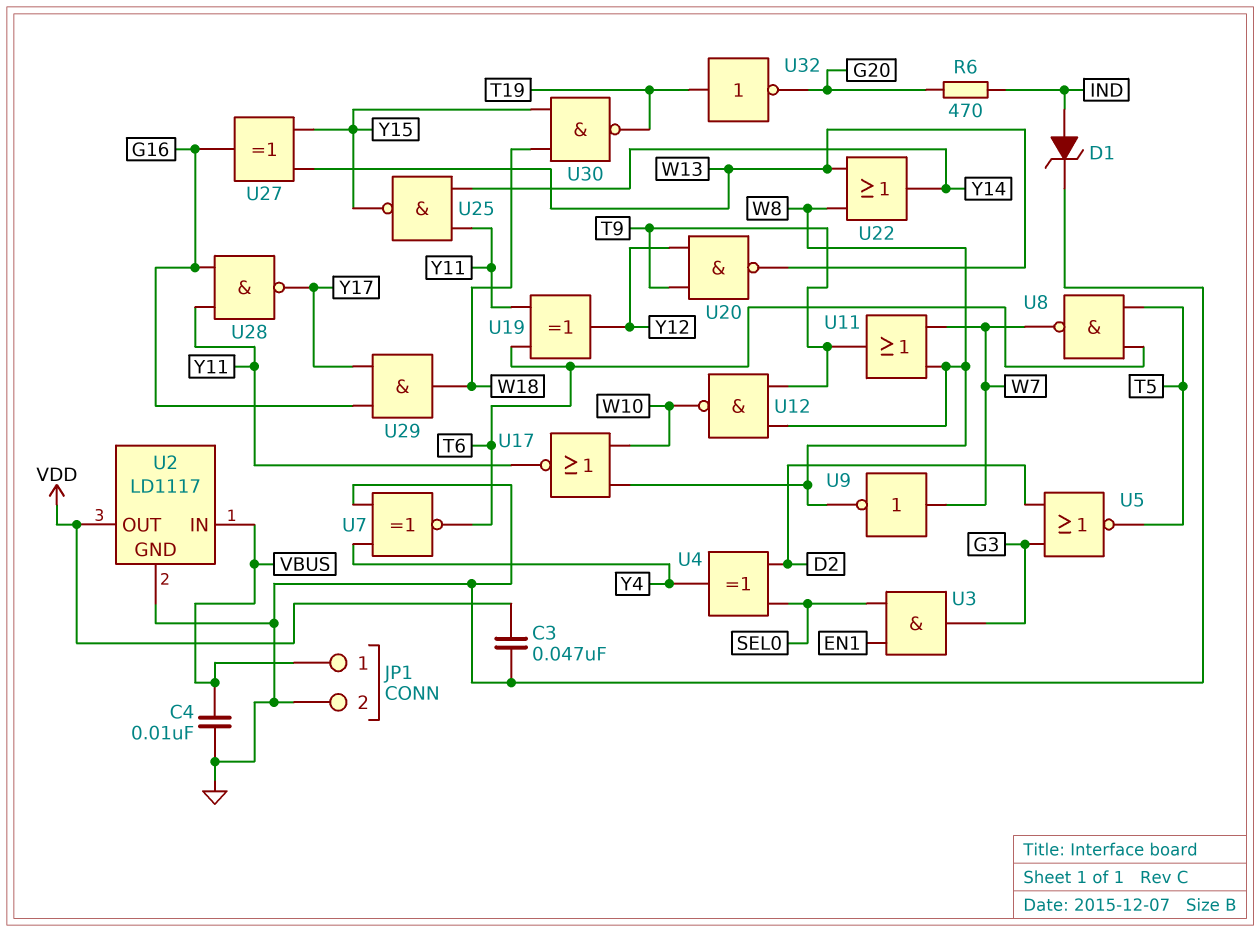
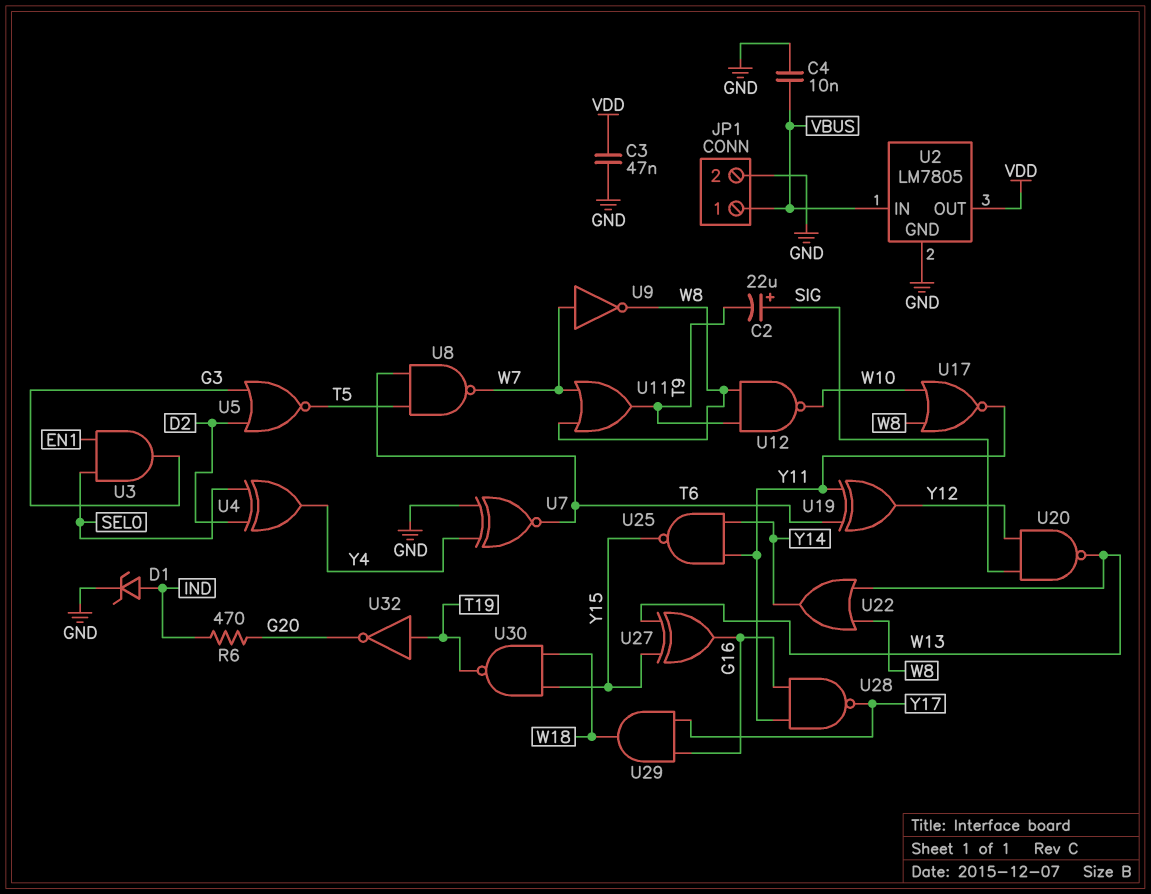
C2: none -> 22uF (plus SIG, minus T9)
U2: LD1117 -> LM7805
U20: NAND (in T9, in Y12, out W13) -> NAND (in SIG, in Y12, out W13)

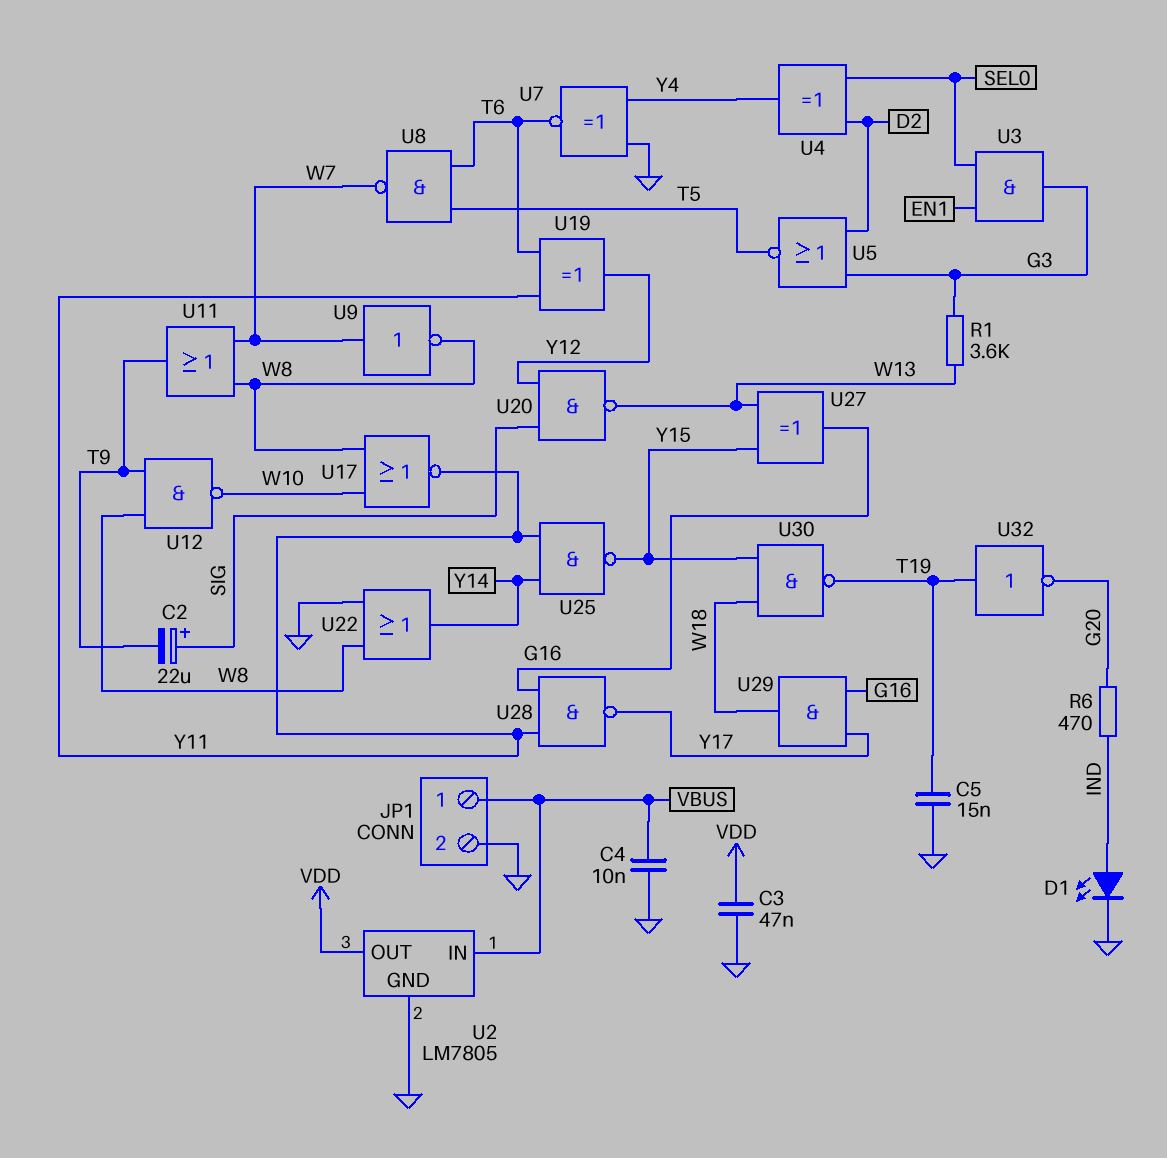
C5: none -> 15nF (GND, T19)
D1: zener (A IND, K GND) -> LED (A IND, K GND)
R1: none -> 3.6k (G3, W13)
U22: OR (in W8, in W13, out Y14) -> OR (in GND, in W8, out Y14)

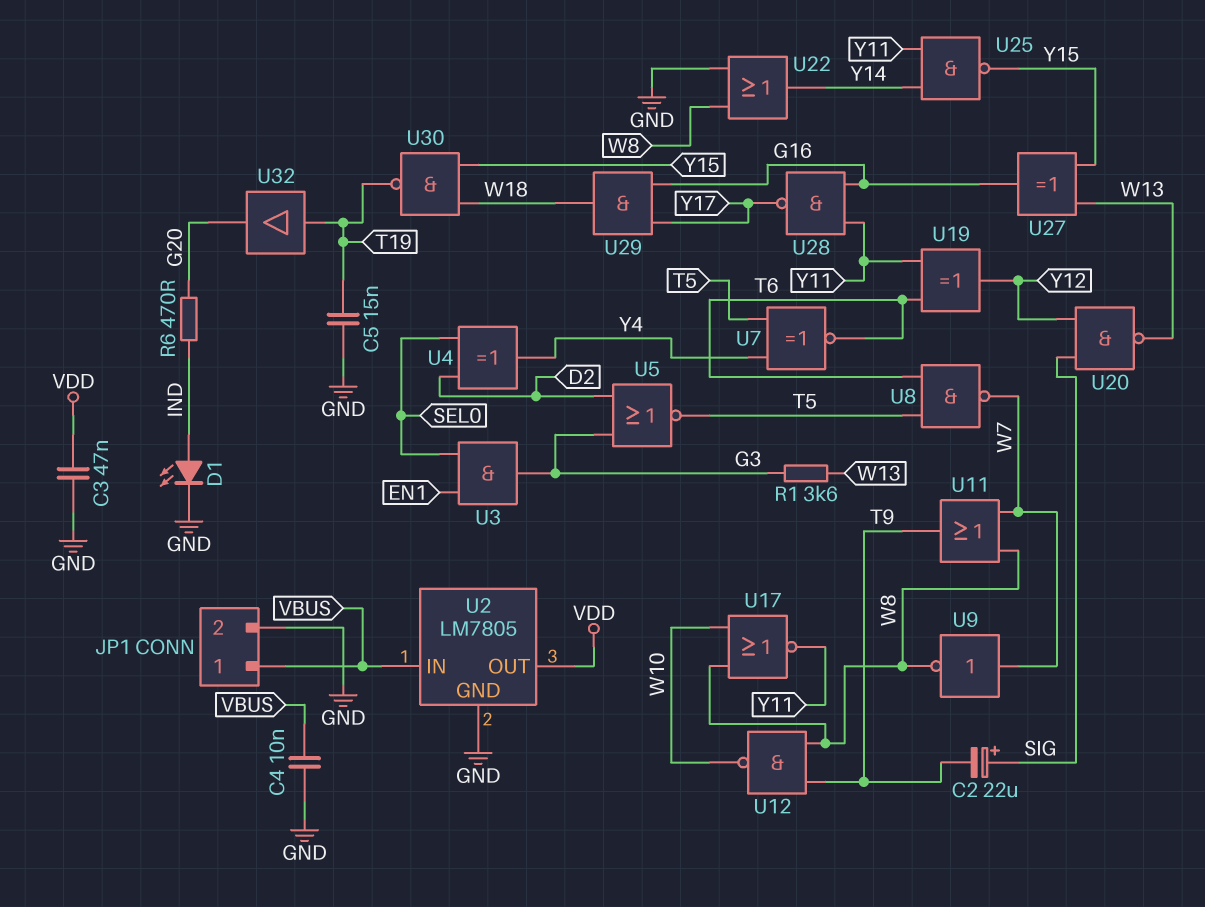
U7: XNOR (in GND, in Y4, out T6) -> XNOR (in T5, in Y4, out T6)
U32: NOT (in T19, out G20) -> buffer (in T19, out G20)

